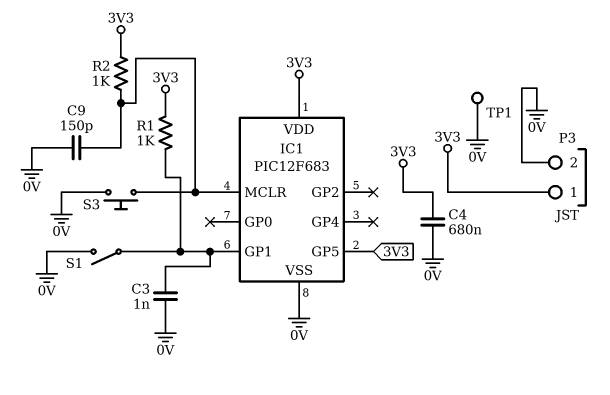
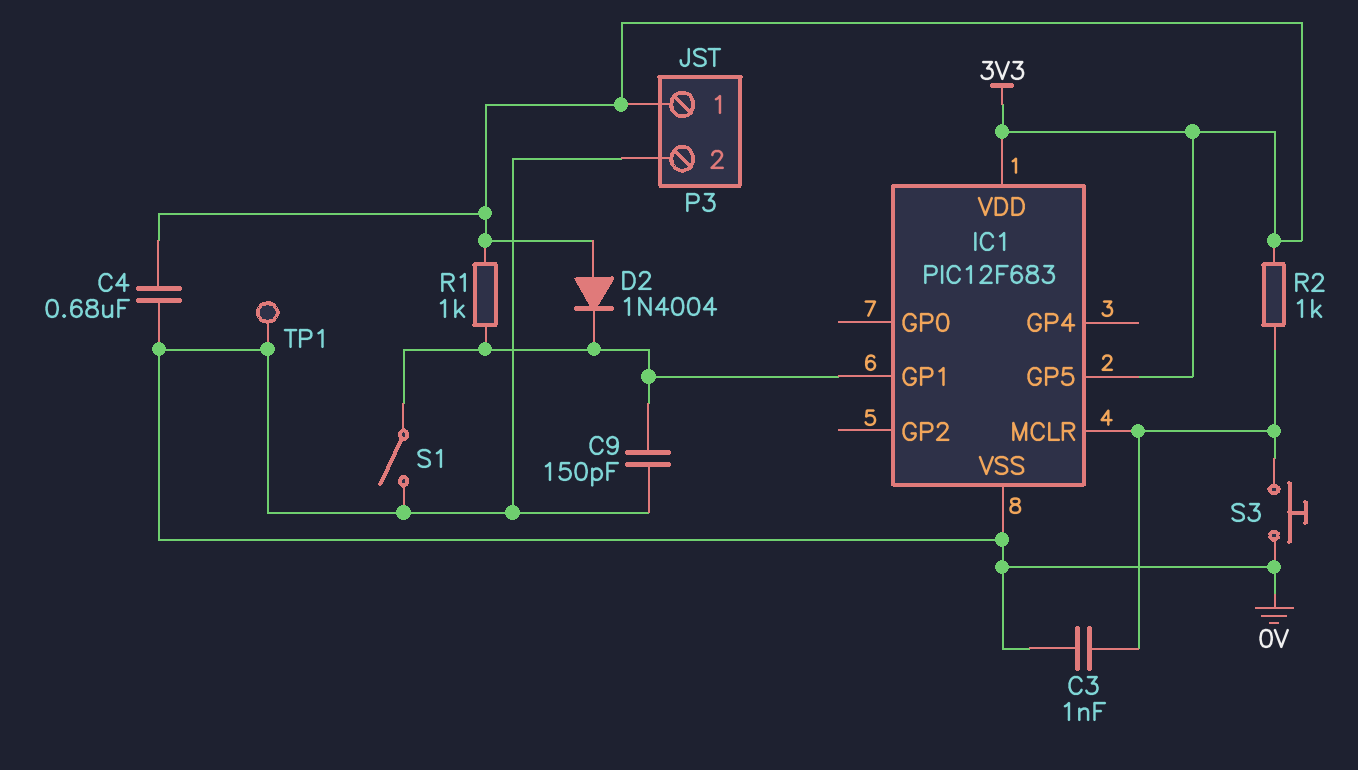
C3: 1nF (0V, IC1/GP1) -> 1nF (0V, IC1/MCLR)
C9: 150pF (0V, IC1/MCLR) -> 150pF (0V, IC1/GP1)
D2: none -> diode 1N4004 (A 3V3, K IC1/GP1)

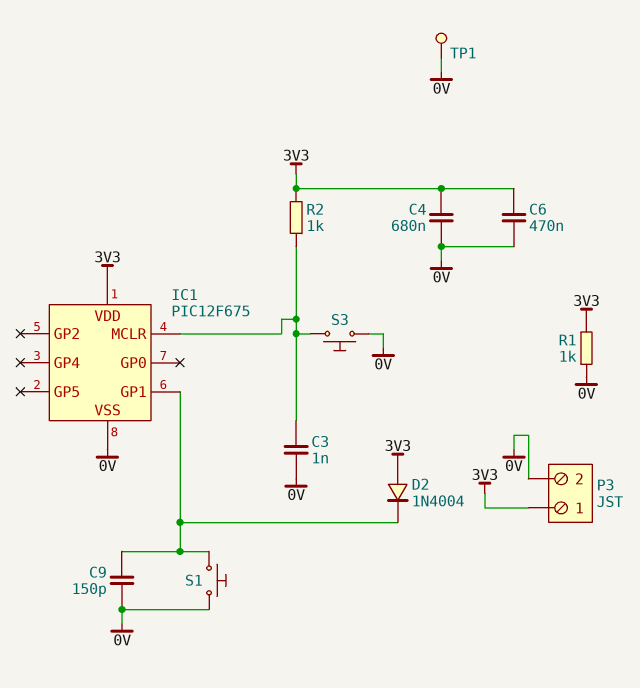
C6: none -> 470nF (0V, 3V3)
IC1: PIC12F683 -> PIC12F675
IC1 pin GP5: 3V3 -> none
R1: 1k (3V3, IC1/GP1) -> 1k (0V, 3V3)
S1: switch (0V, IC1/GP1) -> button (0V, IC1/GP1)

